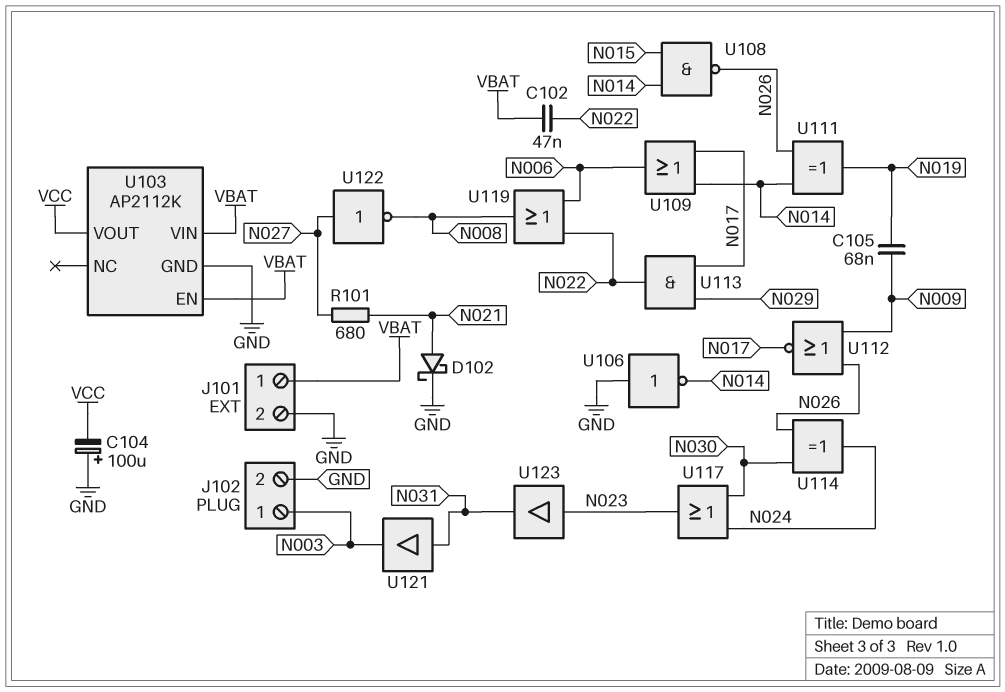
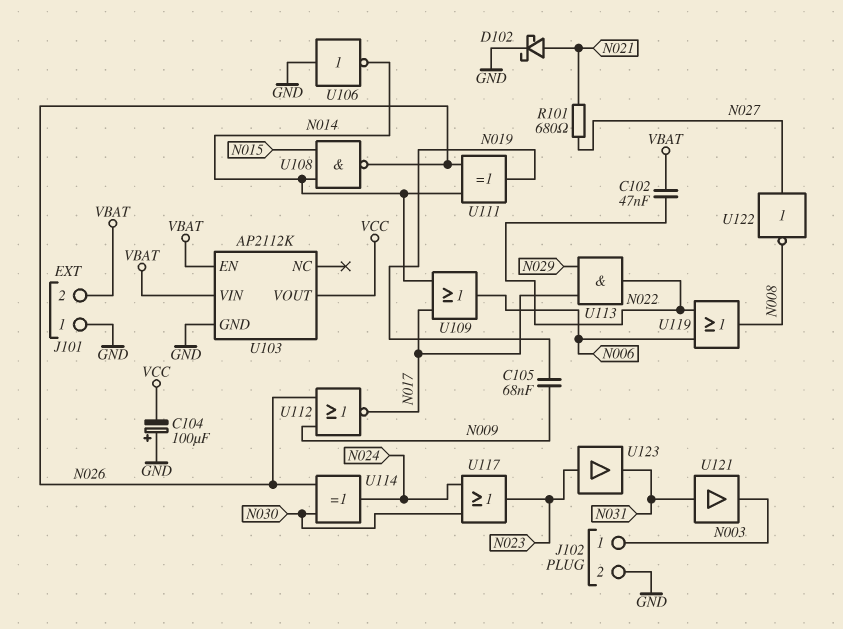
J101 pin 1: VBAT -> GND
J101 pin 2: GND -> VBAT

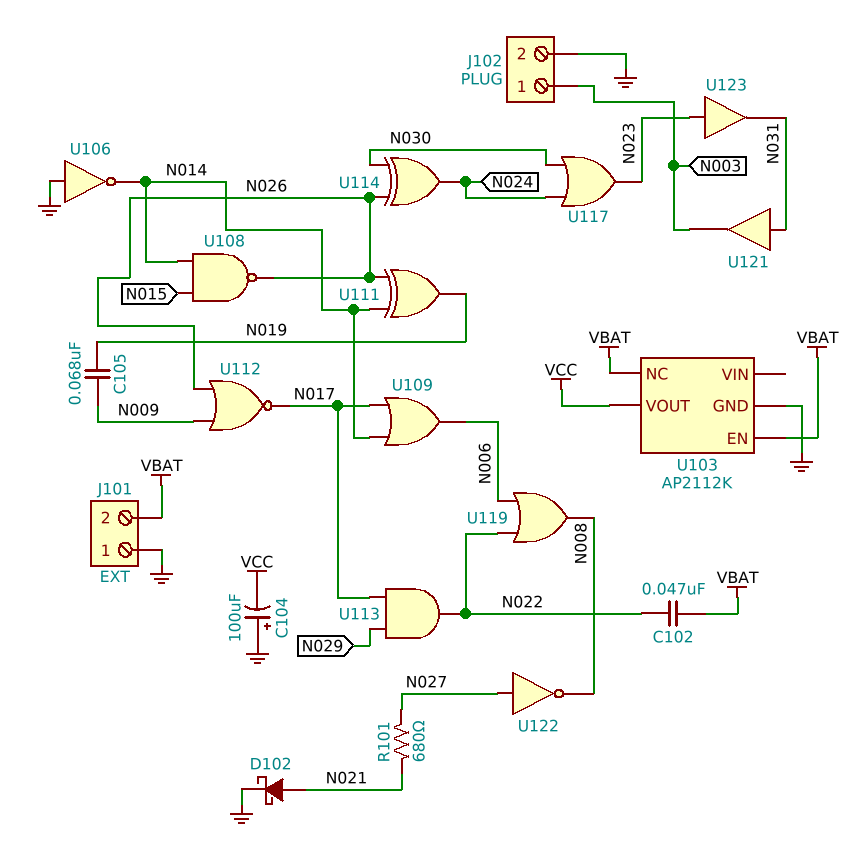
U103 pin NC: none -> VBAT
U103 pin VIN: VBAT -> none

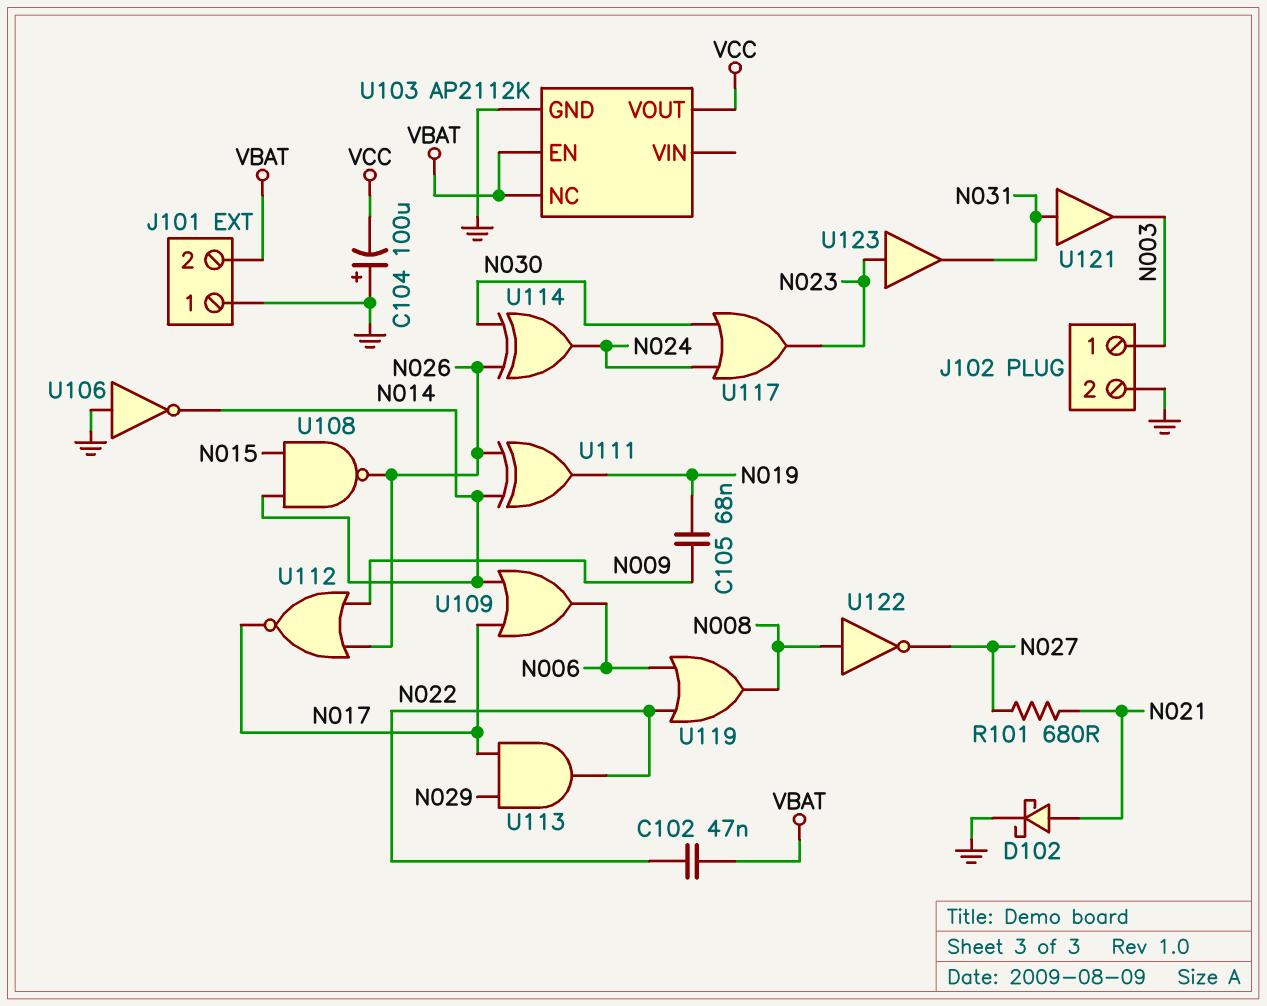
U122: NOT (in N027, out N008) -> NOT (in N008, out N027)

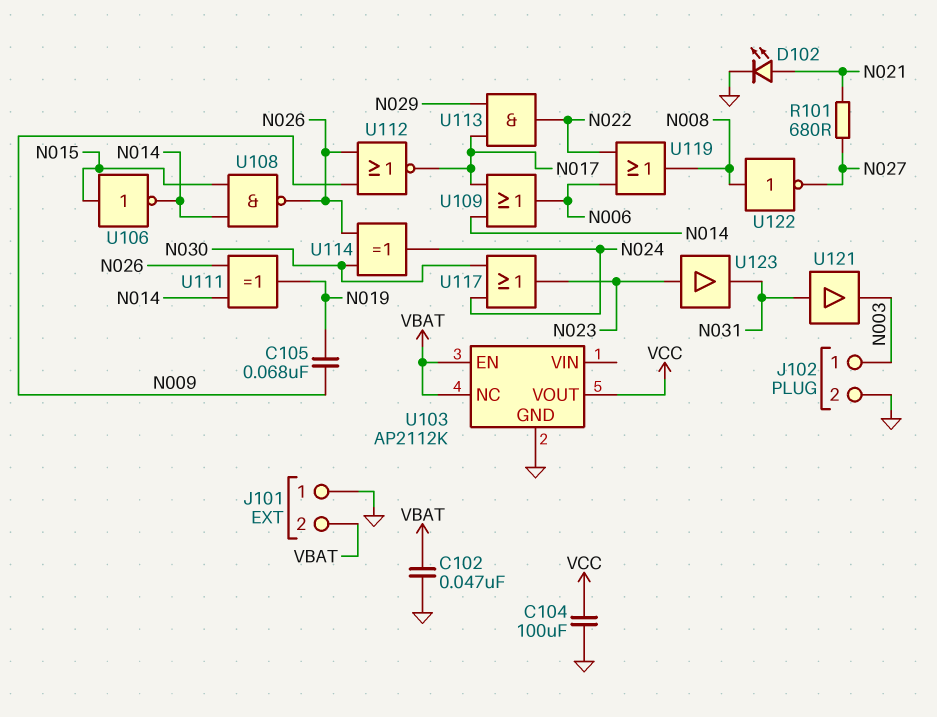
C102: 47nF (N022, VBAT) -> 47nF (GND, VBAT)
C104: 100uF (plus GND, minus VCC) -> 100uF (GND, VCC)
D102: schottky (A N021, K GND) -> LED (A N021, K GND)
U106: NOT (in GND, out N014) -> NOT (in N015, out N014)

